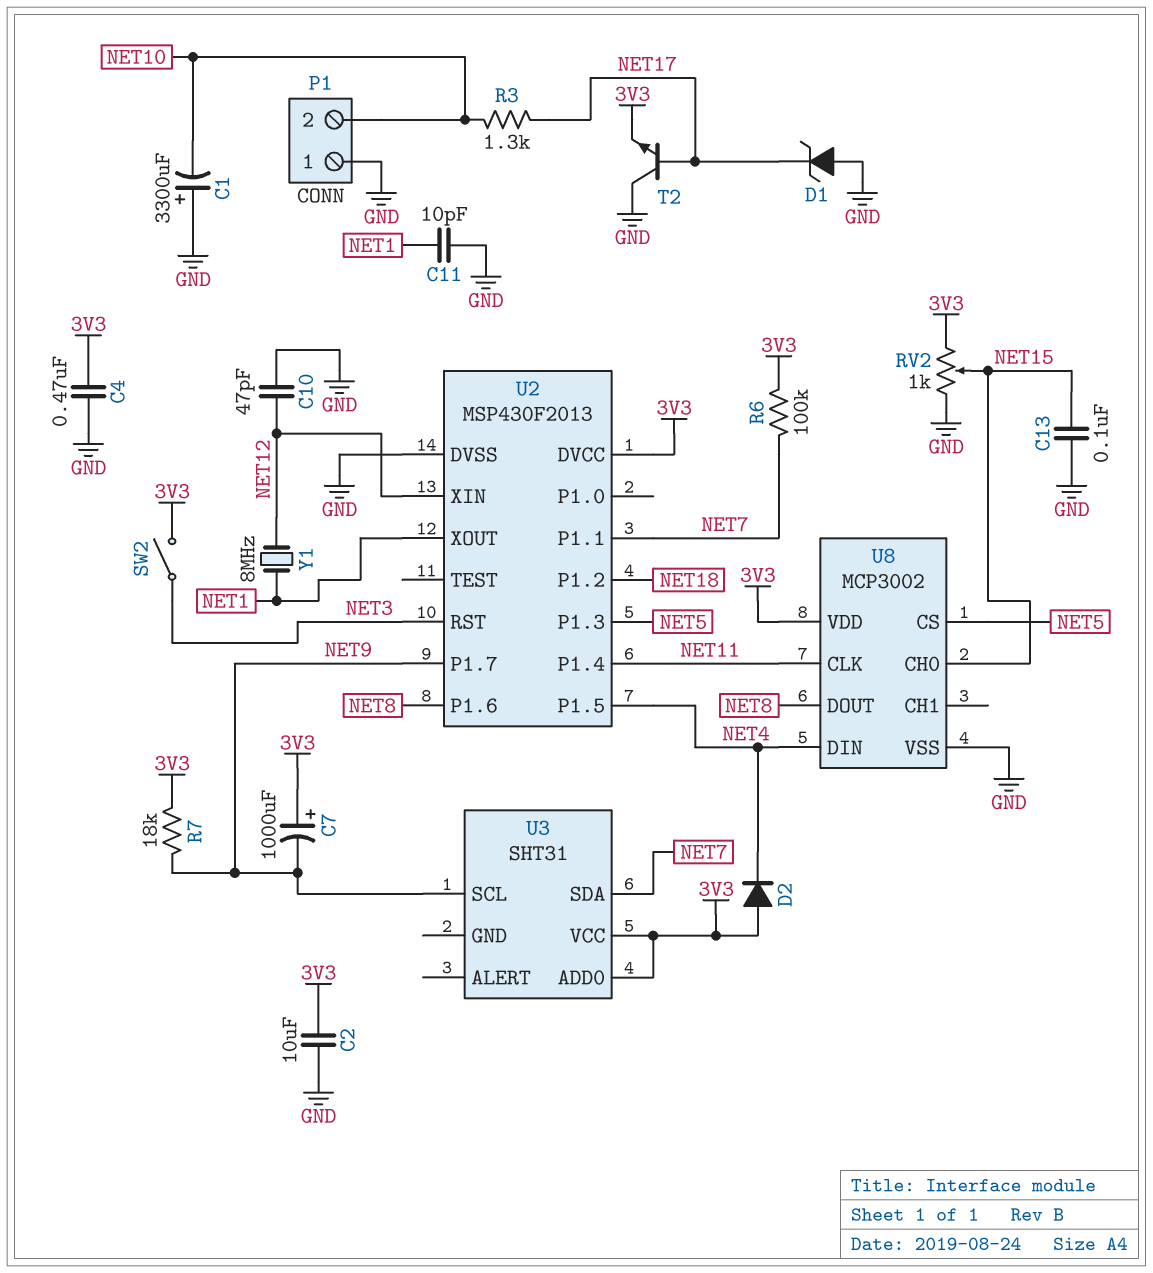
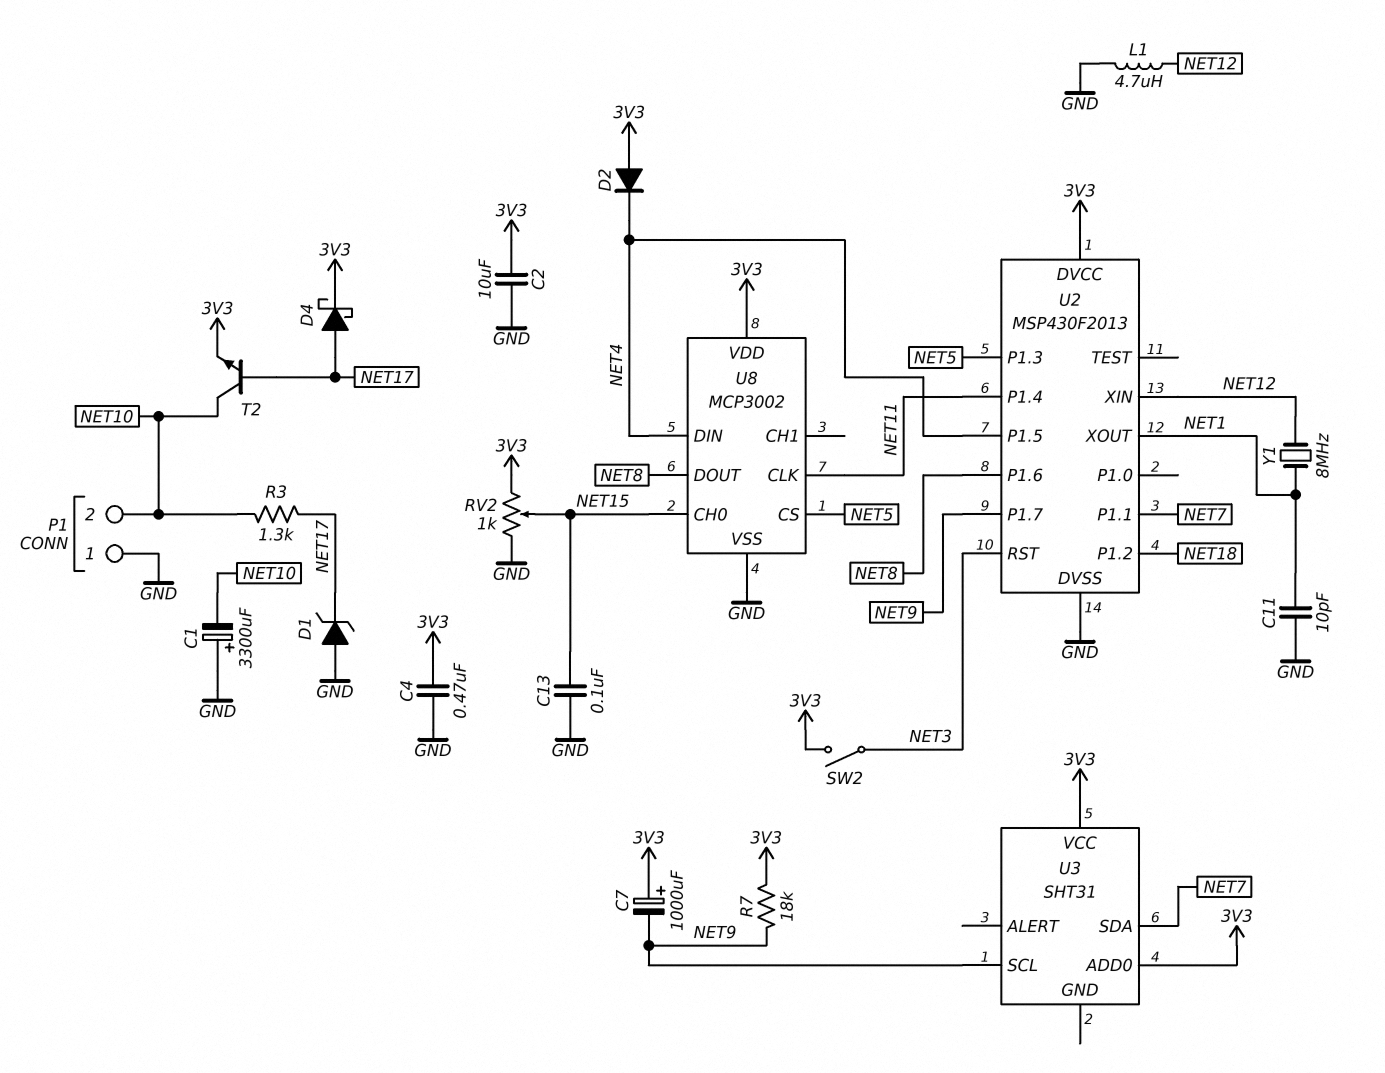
C10: 47pF (GND, NET12) -> none
D4: none -> schottky (A NET17, K 3V3)
L1: none -> 4.7uH (GND, NET12)
R6: 100k (3V3, NET7) -> none
T2: NPN (B NET17, C GND, E 3V3) -> NPN (B NET17, C NET10, E 3V3)

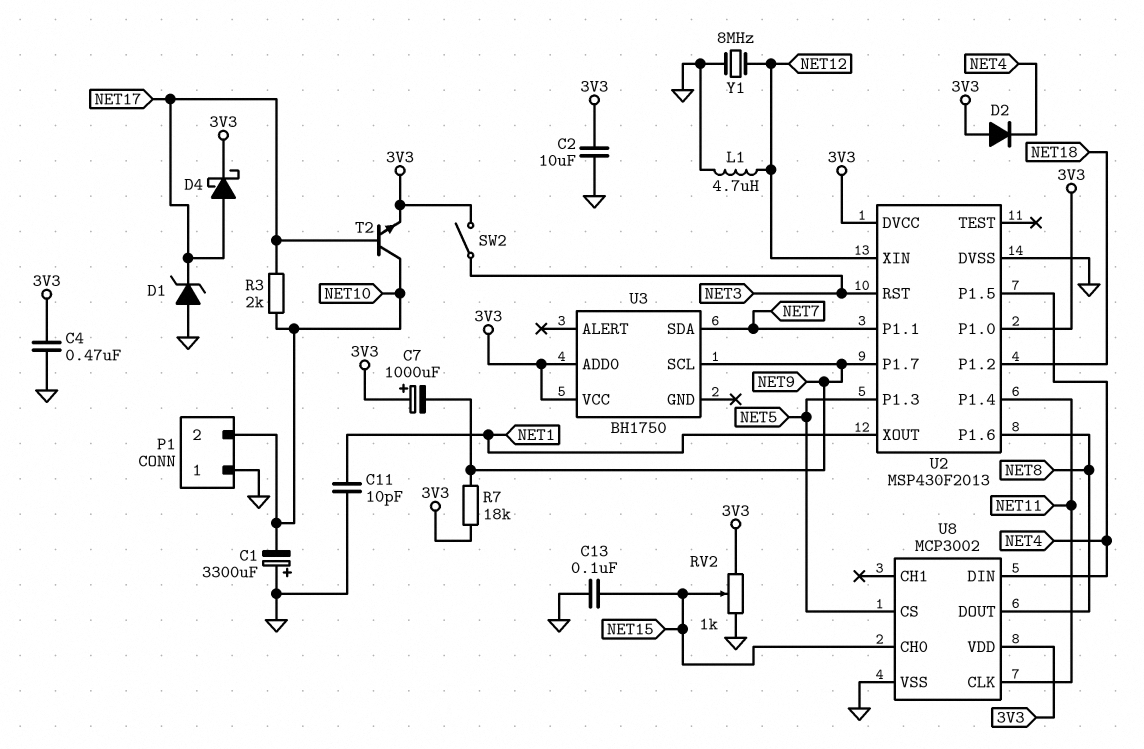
R3: 1.3k (NET10, NET17) -> 2k (NET10, NET17)
U2 pin P1.0: none -> 3V3
U3: SHT31 -> BH1750
Y1: 8MHz (NET1, NET12) -> 8MHz (GND, NET12)

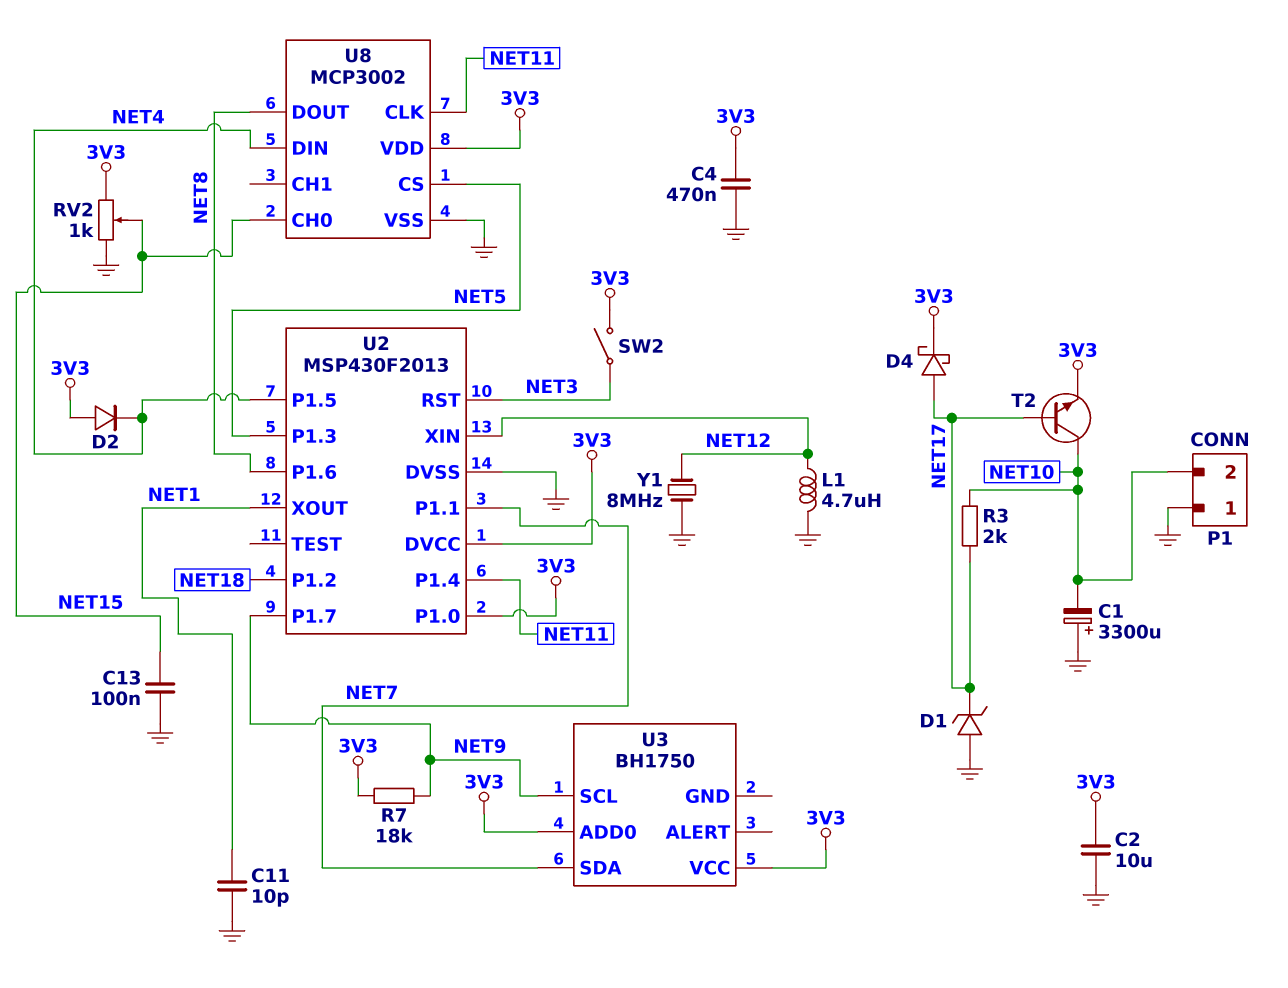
C7: 1000uF (plus 3V3, minus NET9) -> none

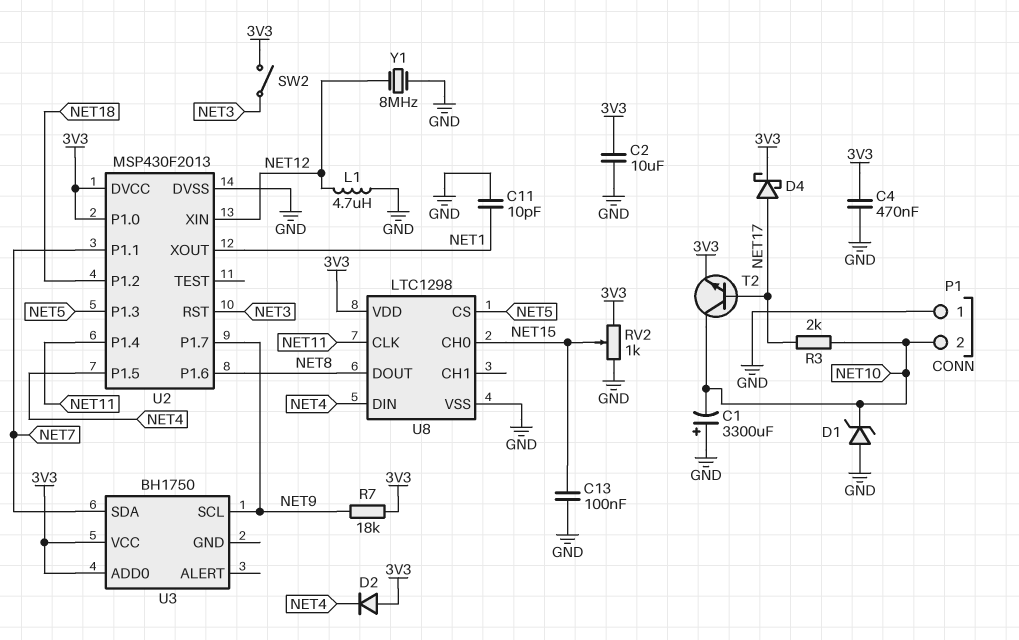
D1: zener (A GND, K NET17) -> zener (A GND, K NET10)
U8: MCP3002 -> LTC1298

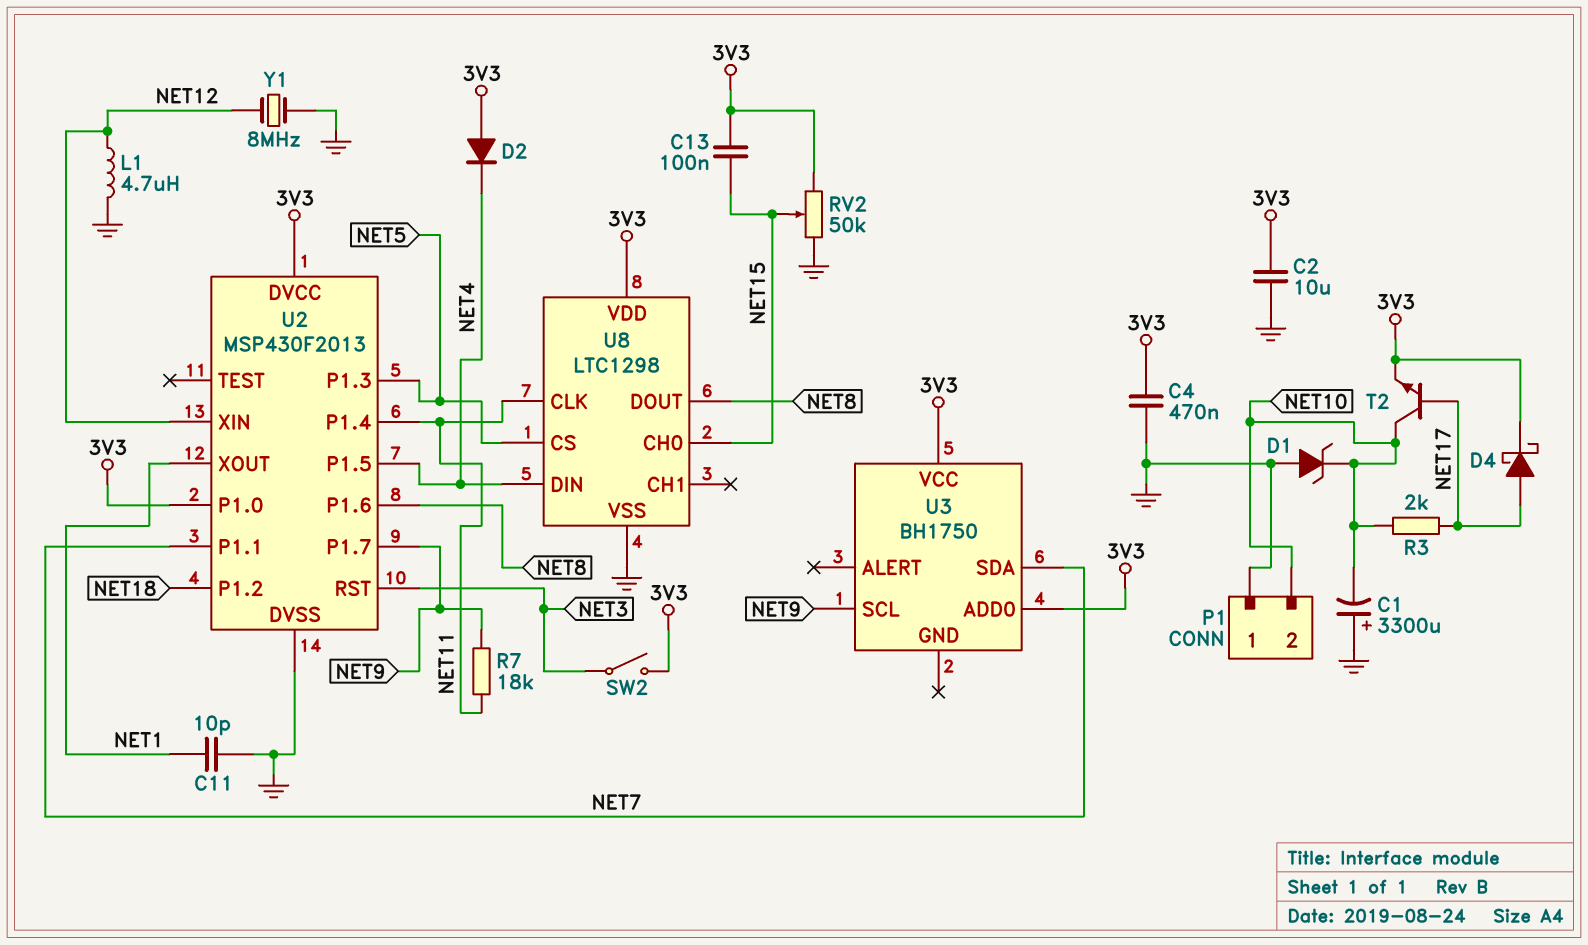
C13: 100nF (GND, NET15) -> 100nF (3V3, NET15)
R7: 18k (3V3, NET9) -> 18k (NET9, NET11)
RV2: 1k (3V3, GND, wiper NET15) -> 50k (3V3, GND, wiper NET15)

